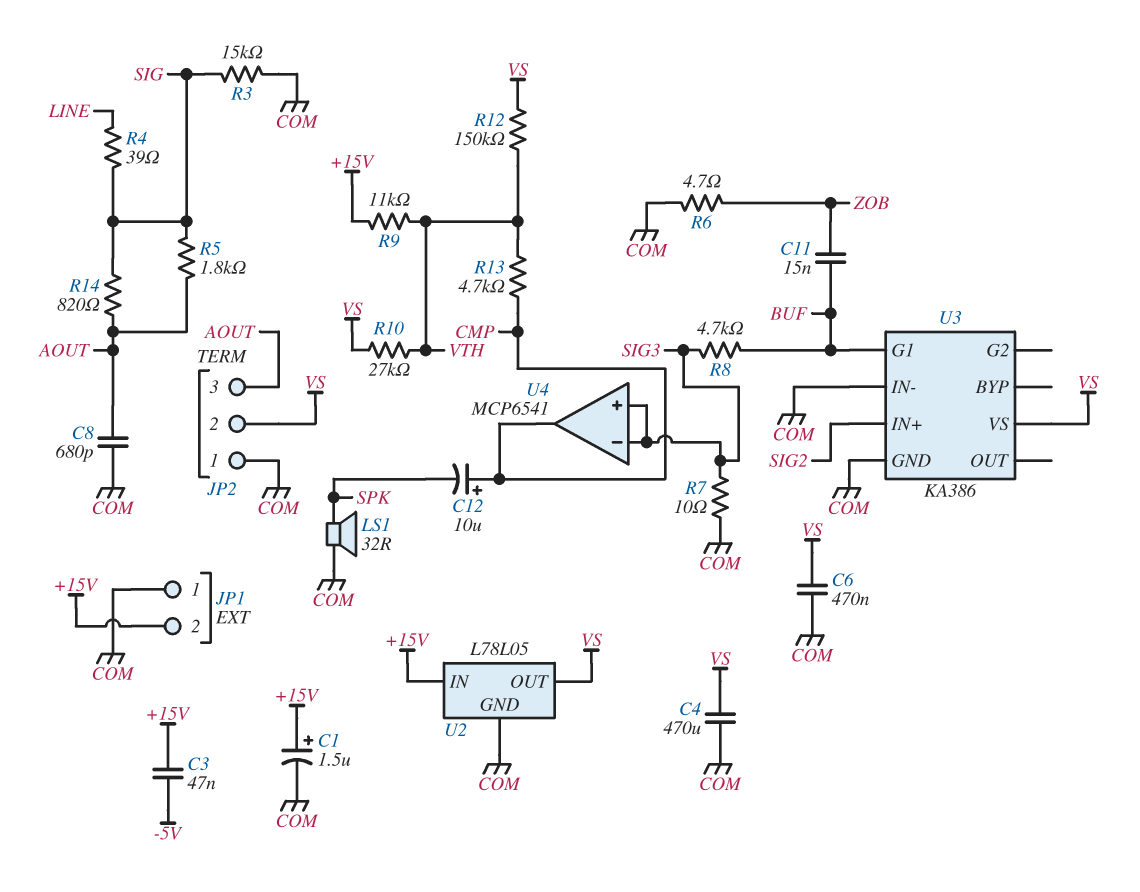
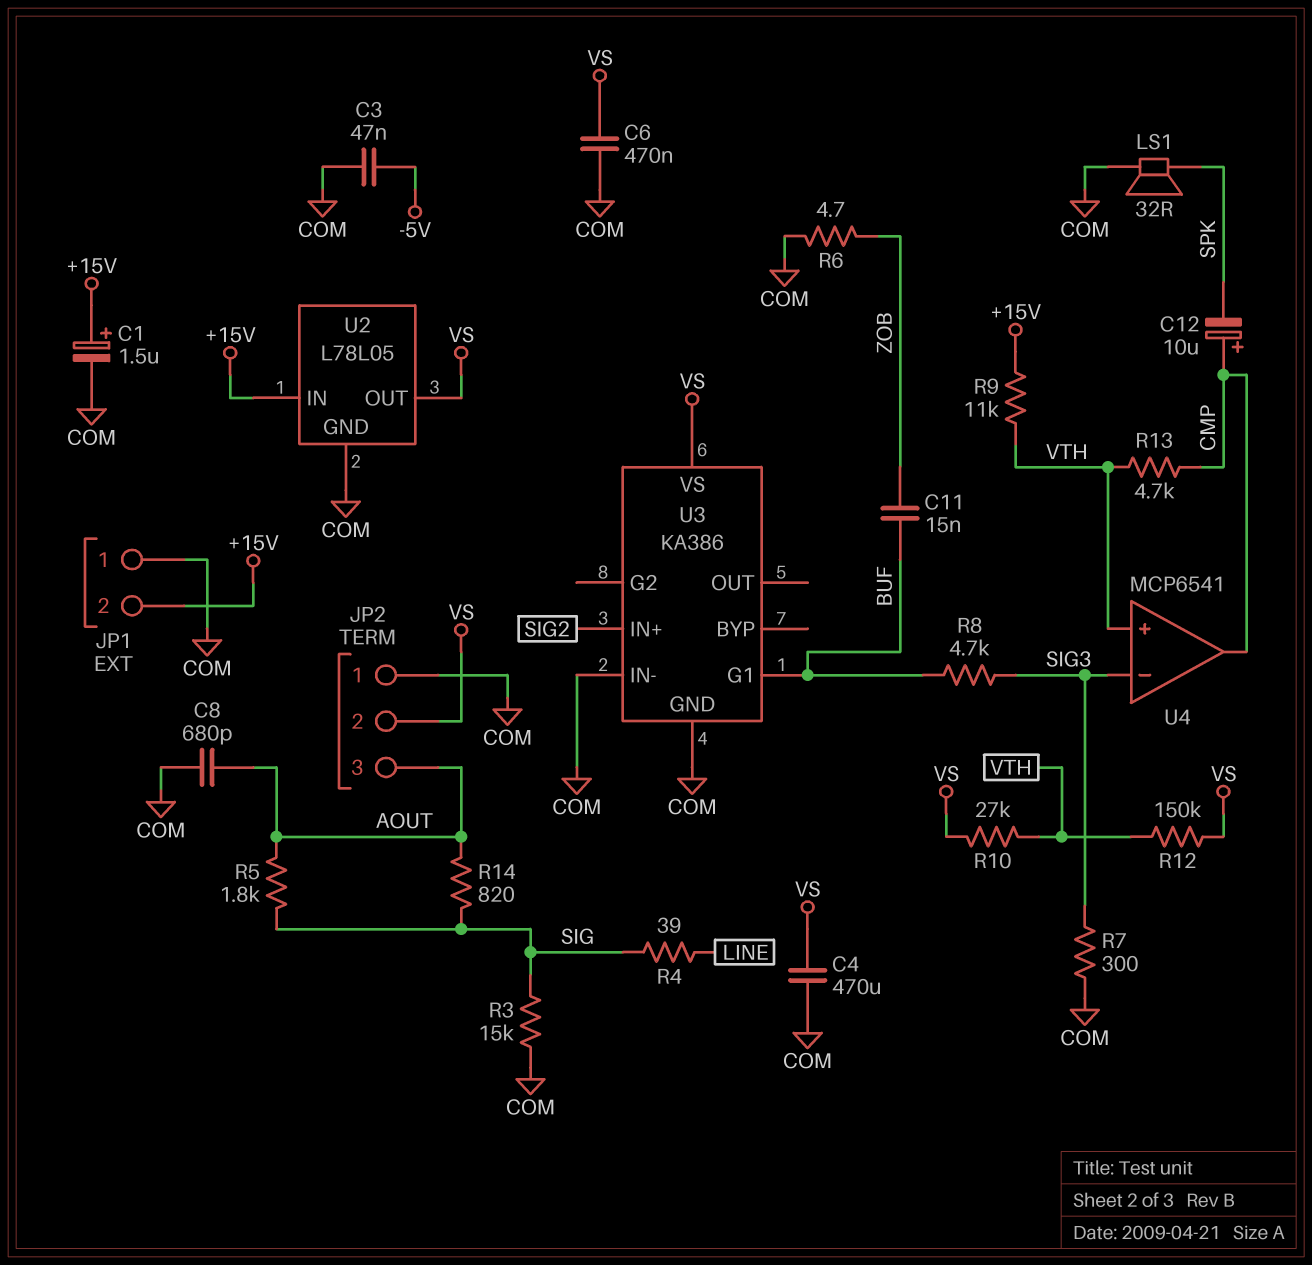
C3: 47nF (+15V, -5V) -> 47nF (-5V, COM)
R7: 10 (COM, SIG3) -> 300 (COM, SIG3)
U4 pin in+: SIG3 -> VTH

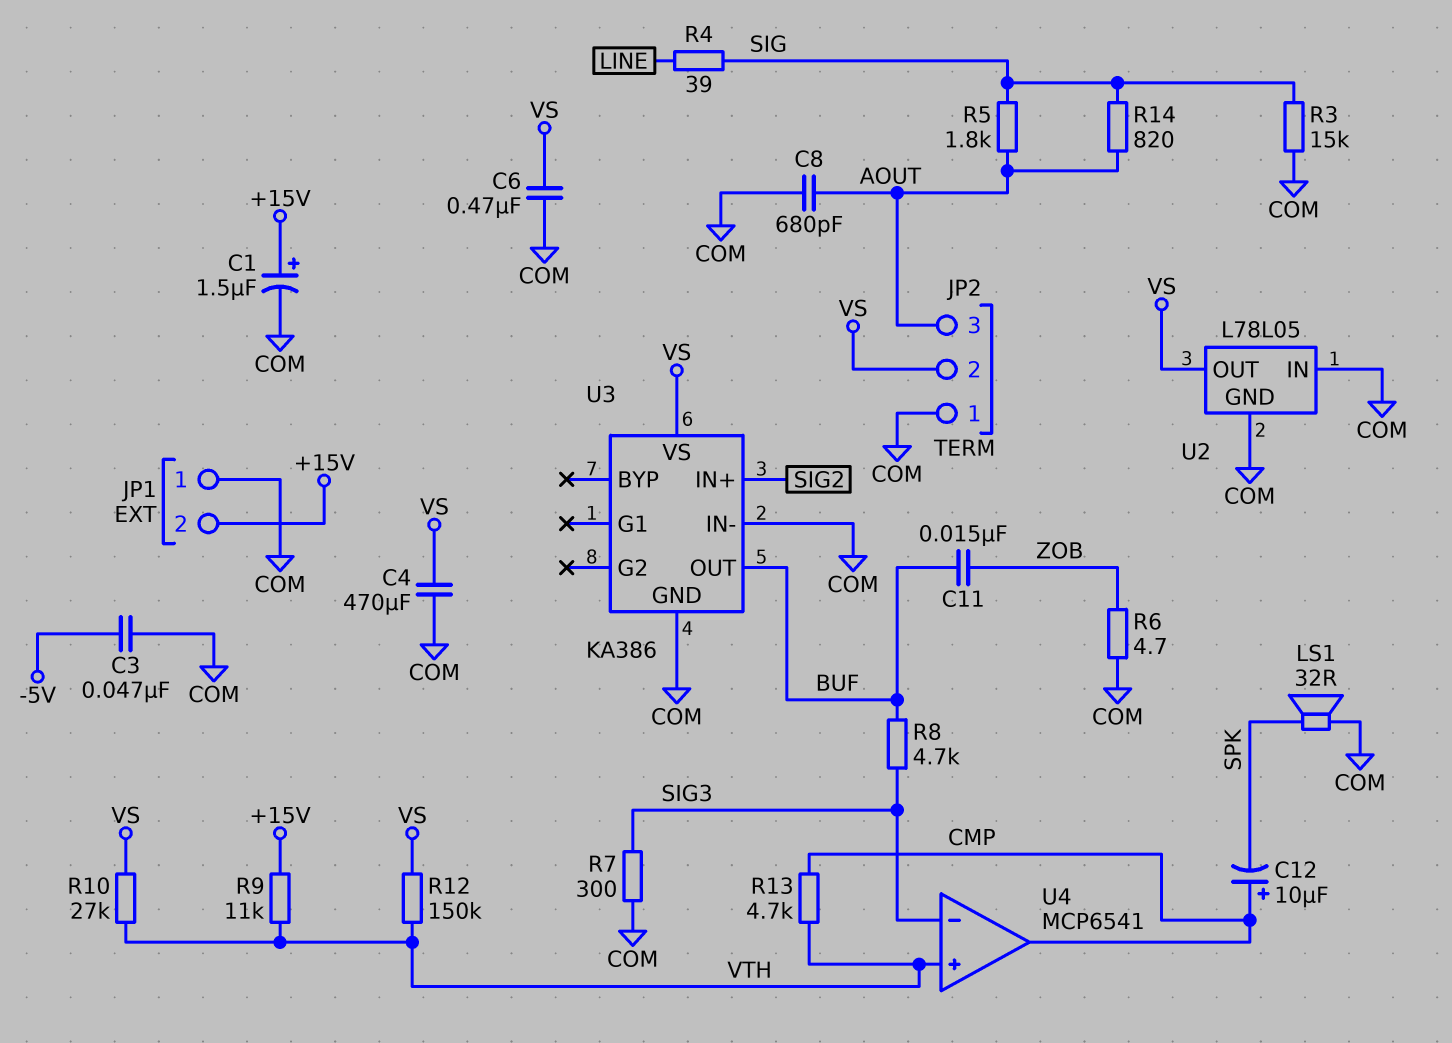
U2 pin IN: +15V -> COM
U3 pin G1: BUF -> none
U3 pin OUT: none -> BUF

